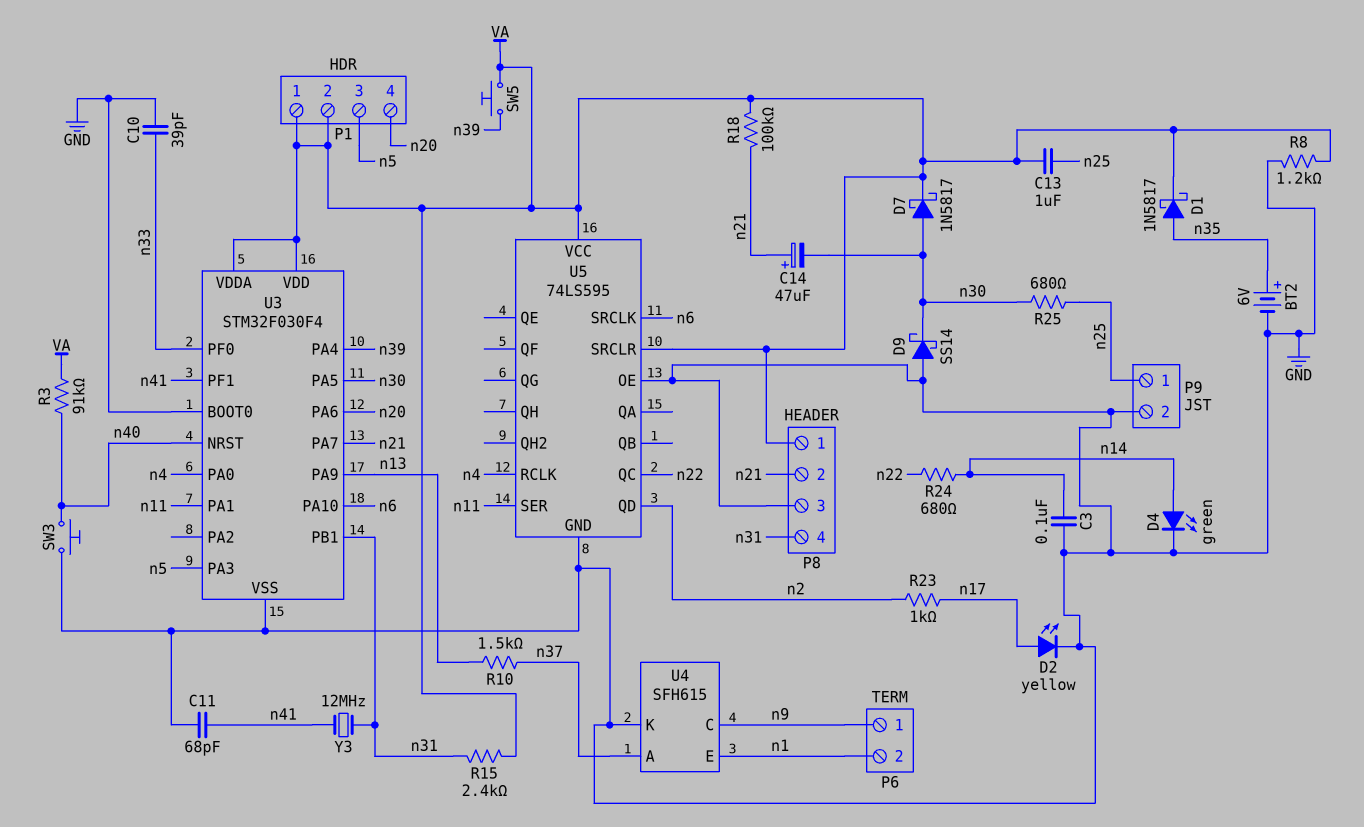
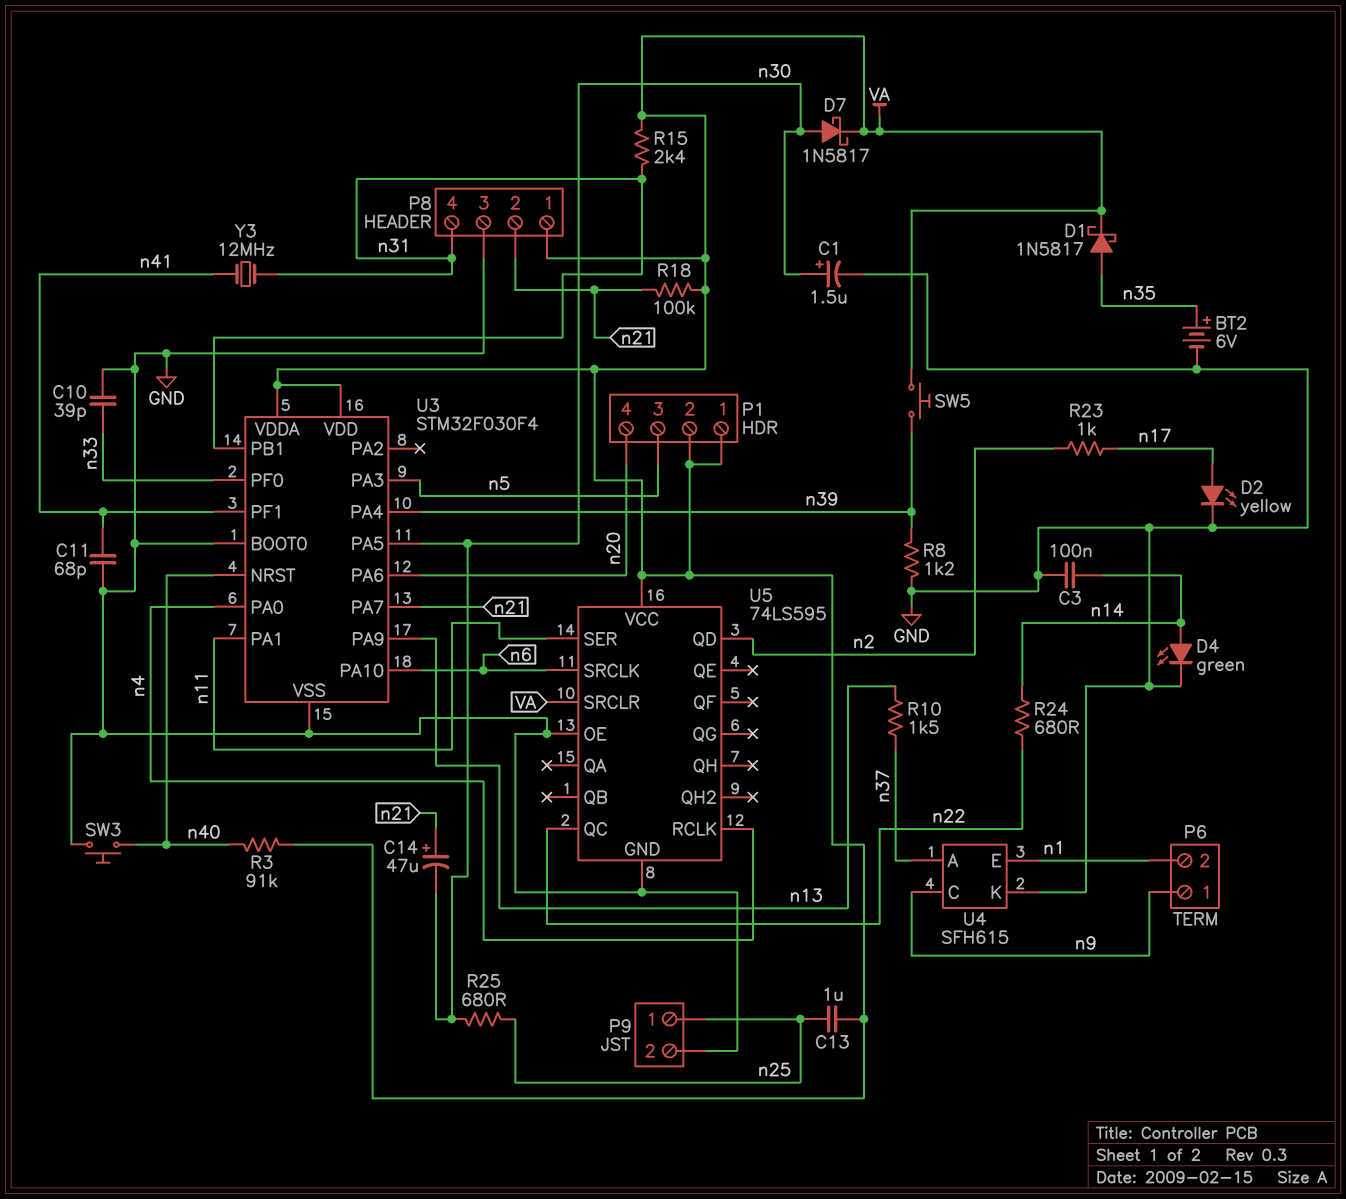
C1: none -> 1.5uF (plus n30, minus GND)
D9: schottky SS14 (A GND, K n30) -> none
R8: 1.2k (GND, VA) -> 1.2k (GND, n39)

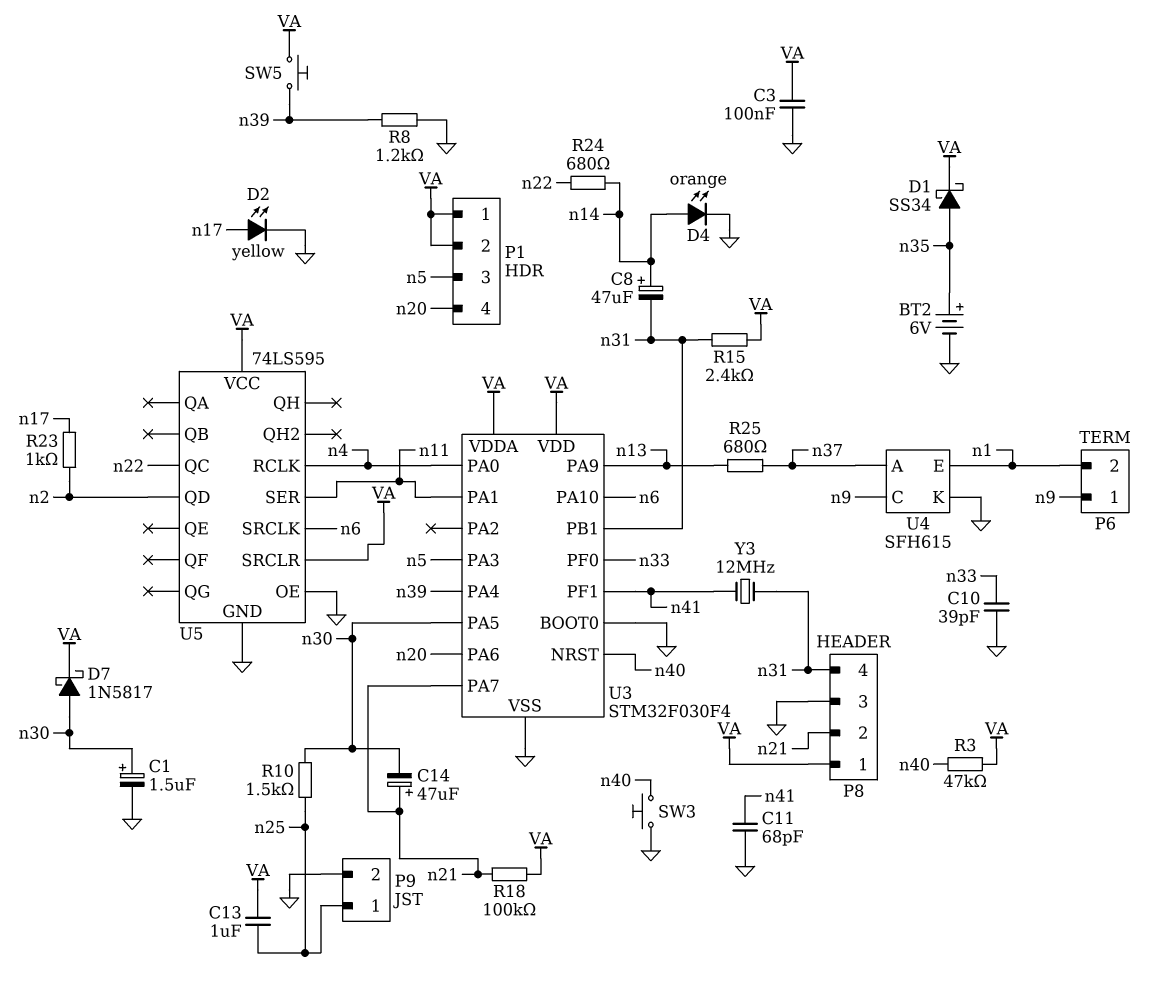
C3: 100nF (GND, n14) -> 100nF (GND, VA)
C8: none -> 47uF (plus n14, minus n31)
D1: schottky 1N5817 (A n35, K VA) -> schottky SS34 (A n35, K VA)
D4: LED green (A n14, K GND) -> LED orange (A n14, K GND)
R3: 91k (VA, n40) -> 47k (VA, n40)
R10: 1.5k (n13, n37) -> 1.5k (n25, n30)
R25: 680 (n25, n30) -> 680 (n13, n37)

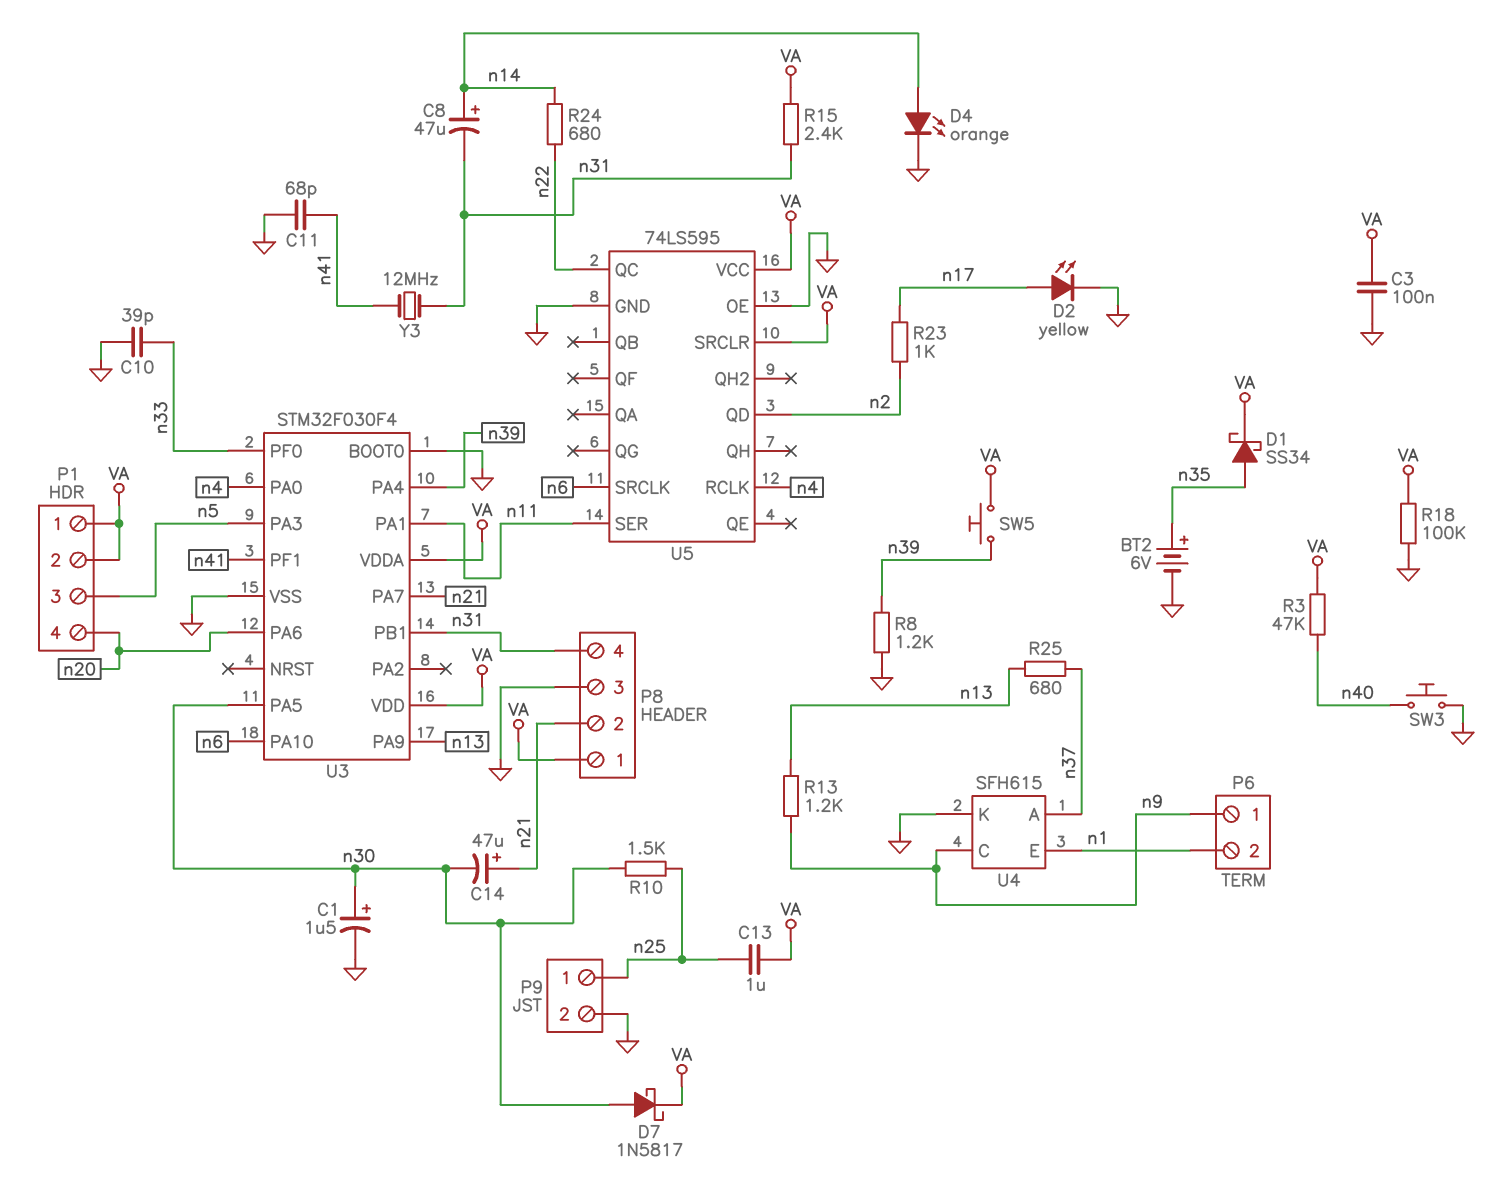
R13: none -> 1.2k (n9, n13)
R18: 100k (VA, n21) -> 100k (GND, VA)
U3 pin NRST: n40 -> none

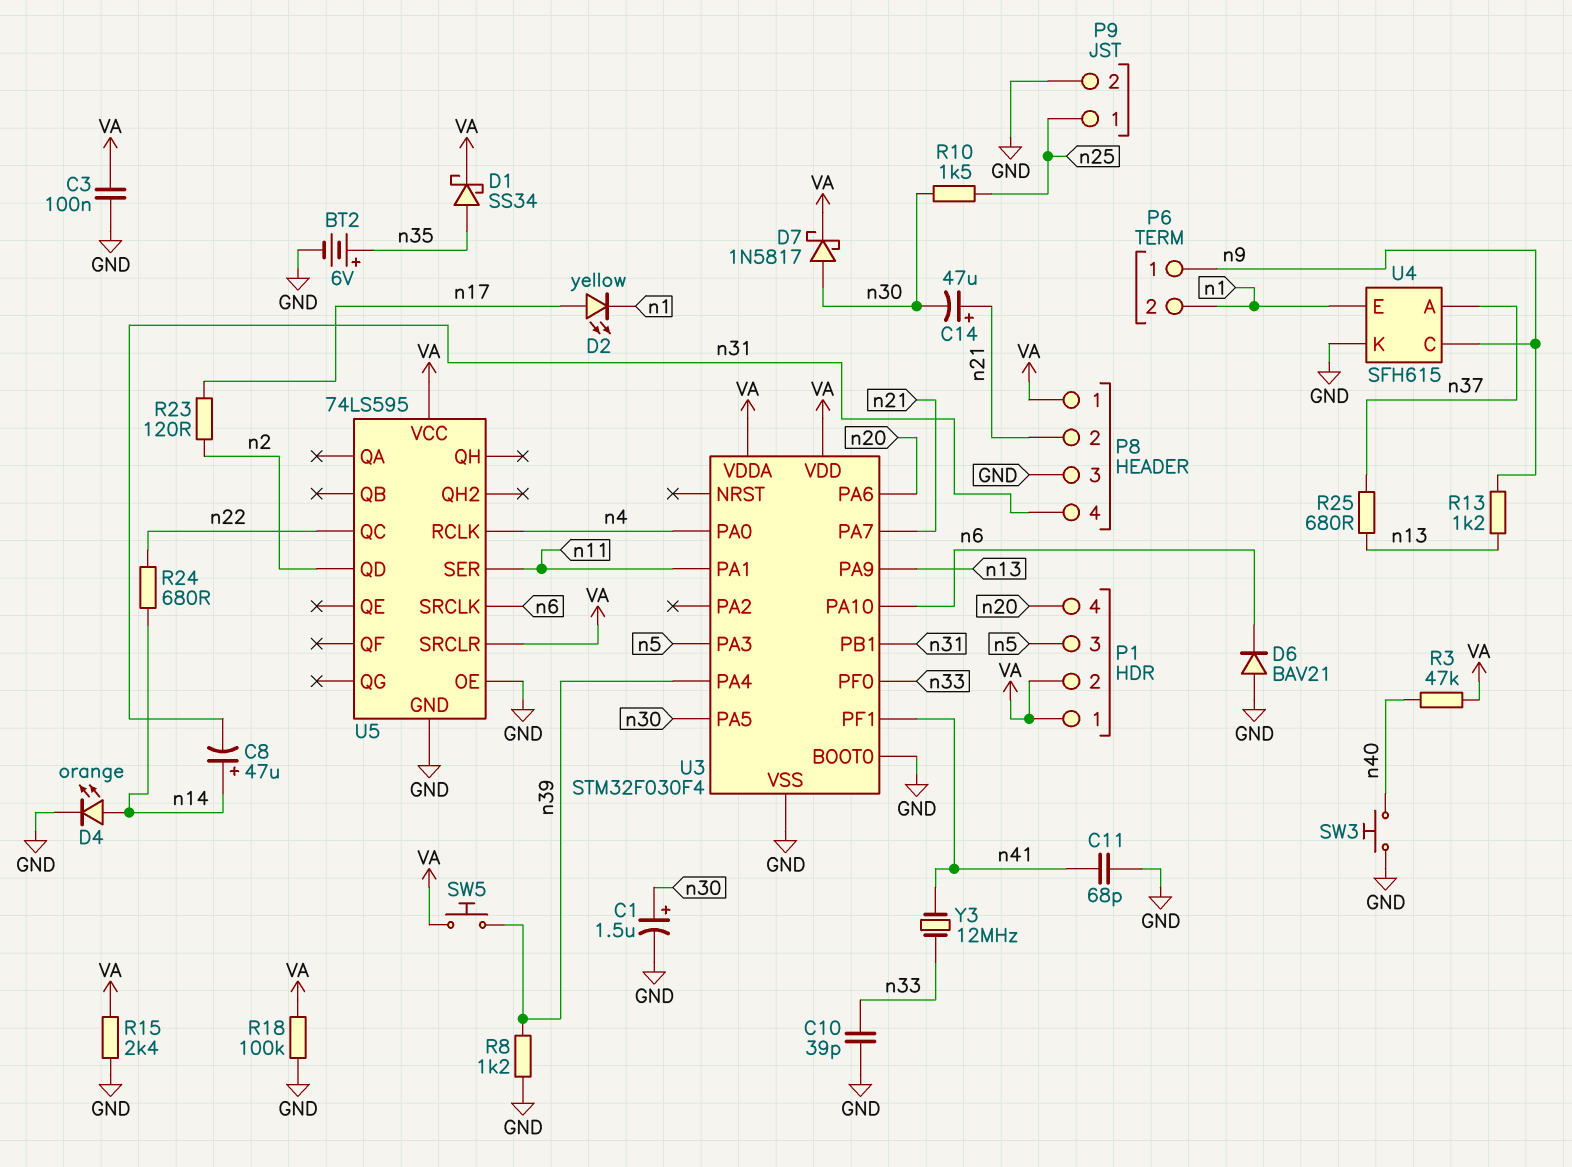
C13: 1uF (VA, n25) -> none
D2: LED yellow (A n17, K GND) -> LED yellow (A n17, K n1)
D6: none -> diode BAV21 (A GND, K n6)
R15: 2.4k (VA, n31) -> 2.4k (GND, VA)
R23: 1k (n2, n17) -> 120 (n2, n17)
Y3: 12MHz (n31, n41) -> 12MHz (n33, n41)

